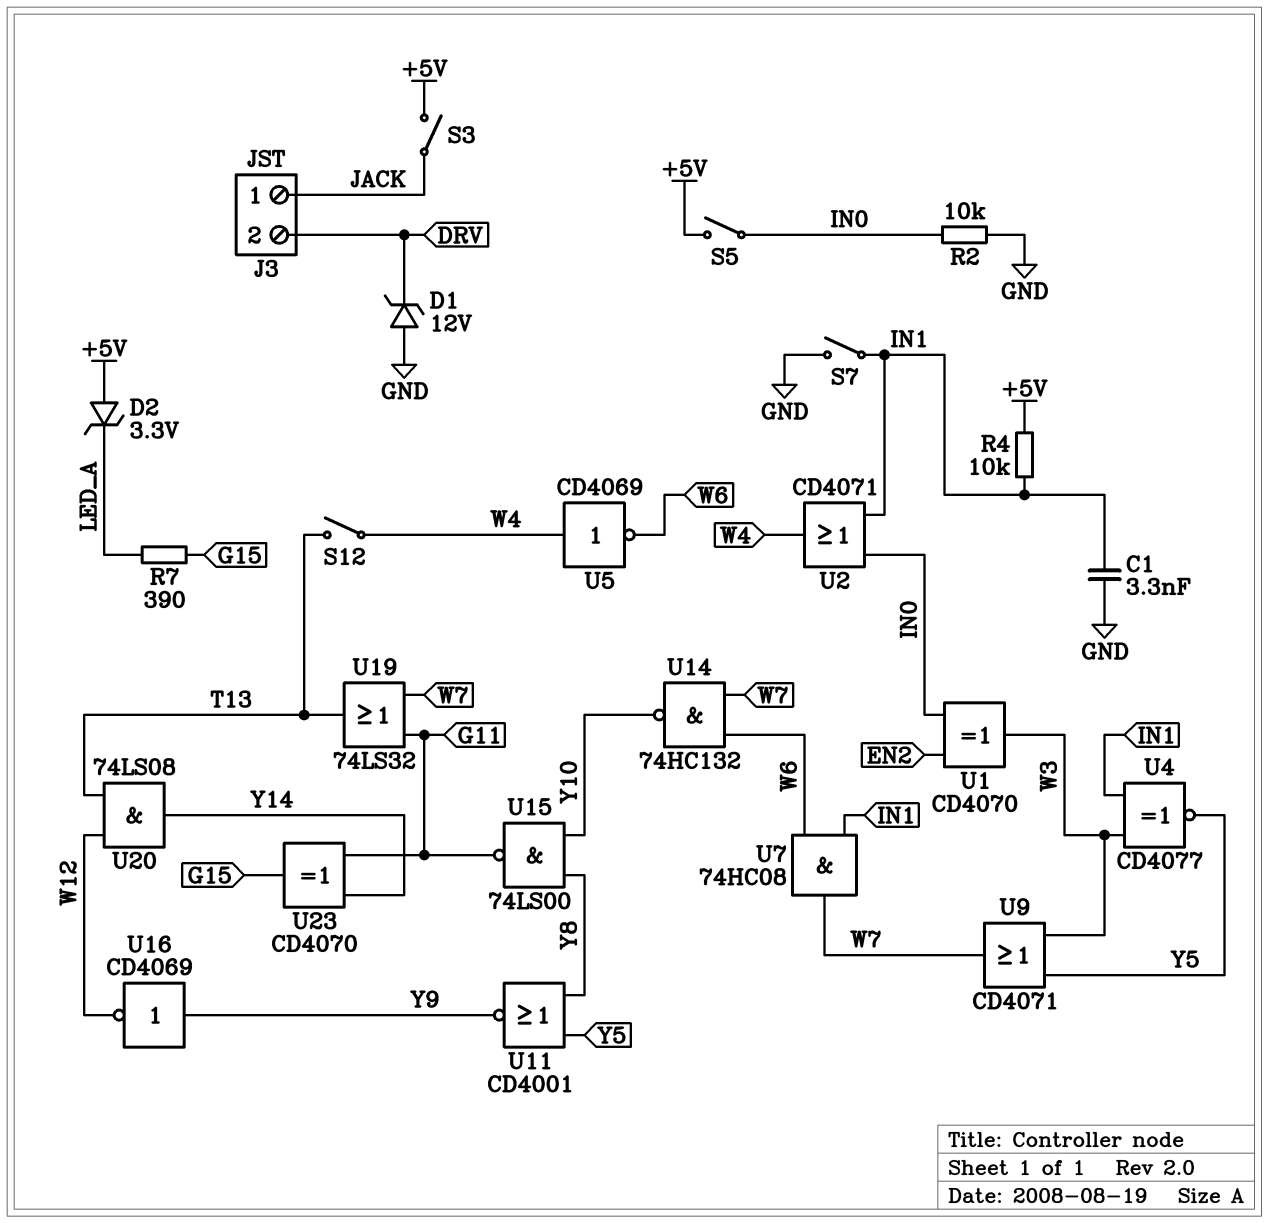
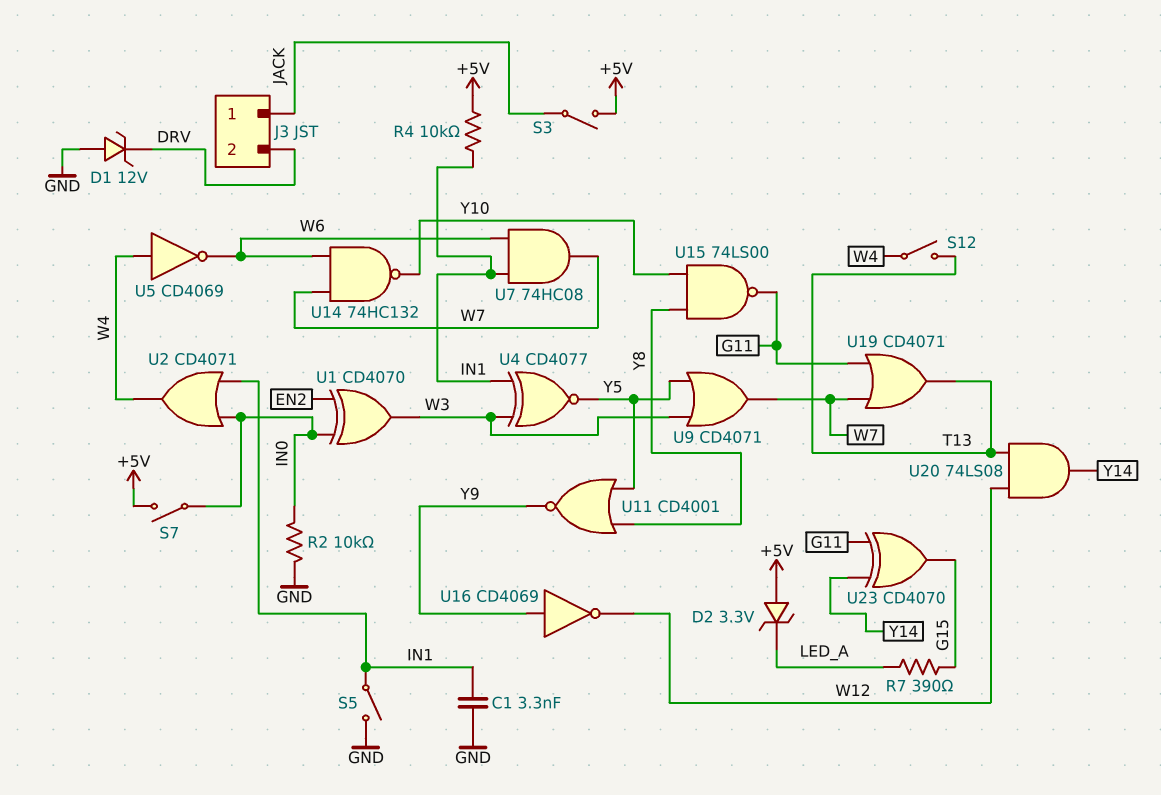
S5: switch (+5V, IN0) -> switch (GND, IN1)
S7: switch (GND, IN1) -> switch (+5V, IN0)
U19: OR 74LS32 (in G11, in W7, out T13) -> OR CD4071 (in G11, in W7, out T13)

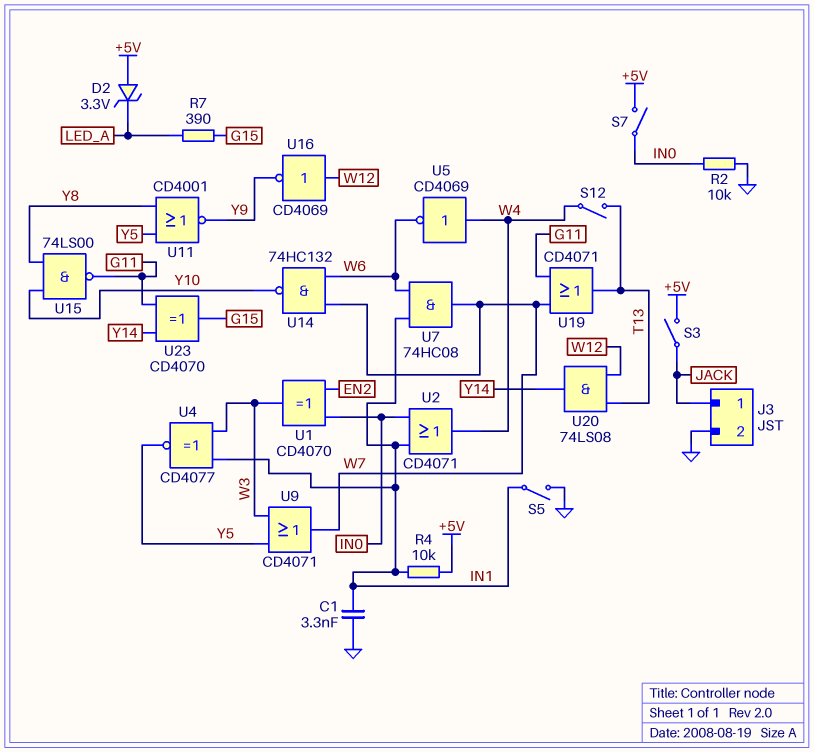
D1: zener 12V (A GND, K DRV) -> none
J3 pin 2: DRV -> GND
U16: NOT CD4069 (in Y9, out W12) -> NOT CD4069 (in W12, out Y9)

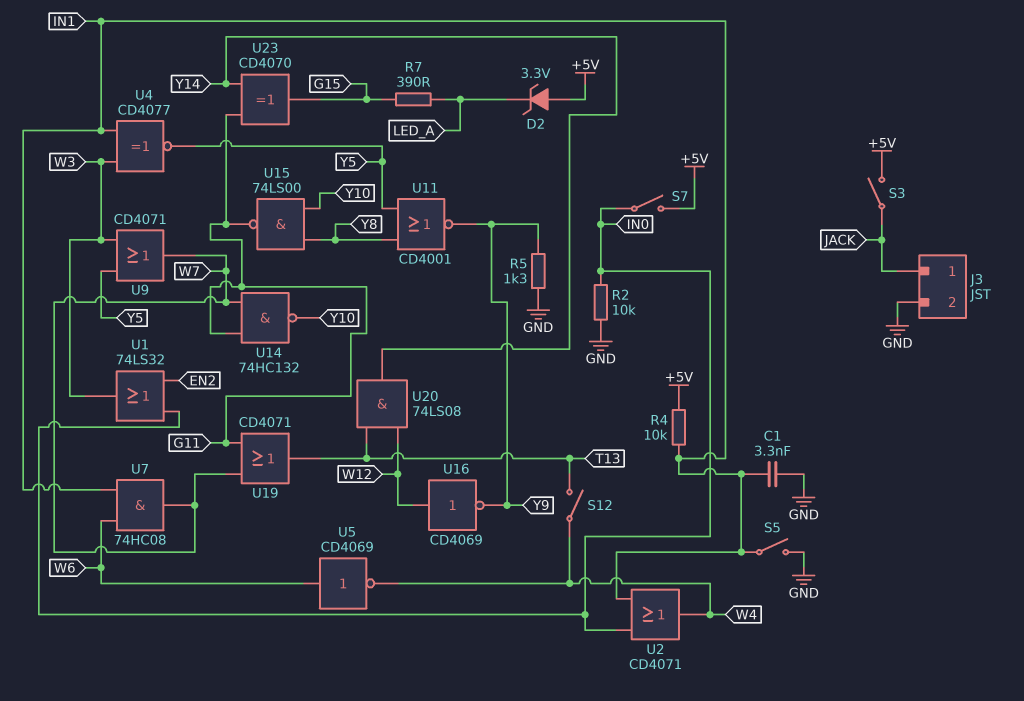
R5: none -> 1.3k (GND, Y9)
U1: XOR CD4070 (in EN2, in IN0, out W3) -> OR 74LS32 (in EN2, in IN0, out W3)
U5: NOT CD4069 (in W4, out W6) -> NOT CD4069 (in W6, out W4)
U14: NAND 74HC132 (in W6, in W7, out Y10) -> NAND 74HC132 (in G11, in W7, out Y10)

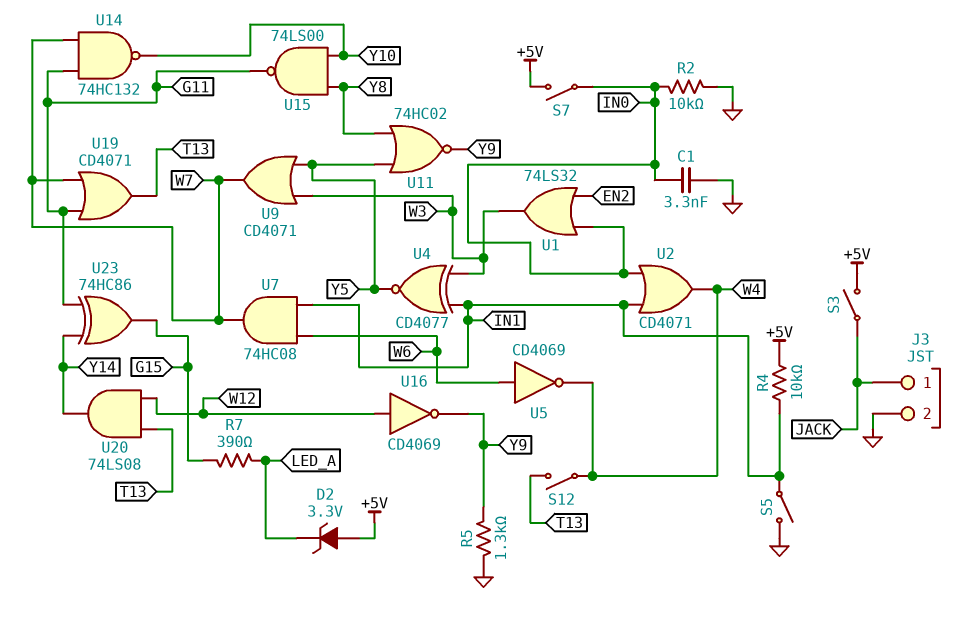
C1: 3.3nF (GND, IN1) -> 3.3nF (GND, IN0)
U11: NOR CD4001 (in Y5, in Y8, out Y9) -> NOR 74HC02 (in Y5, in Y8, out Y9)
U23: XOR CD4070 (in G11, in Y14, out G15) -> XOR 74HC86 (in G11, in Y14, out G15)

